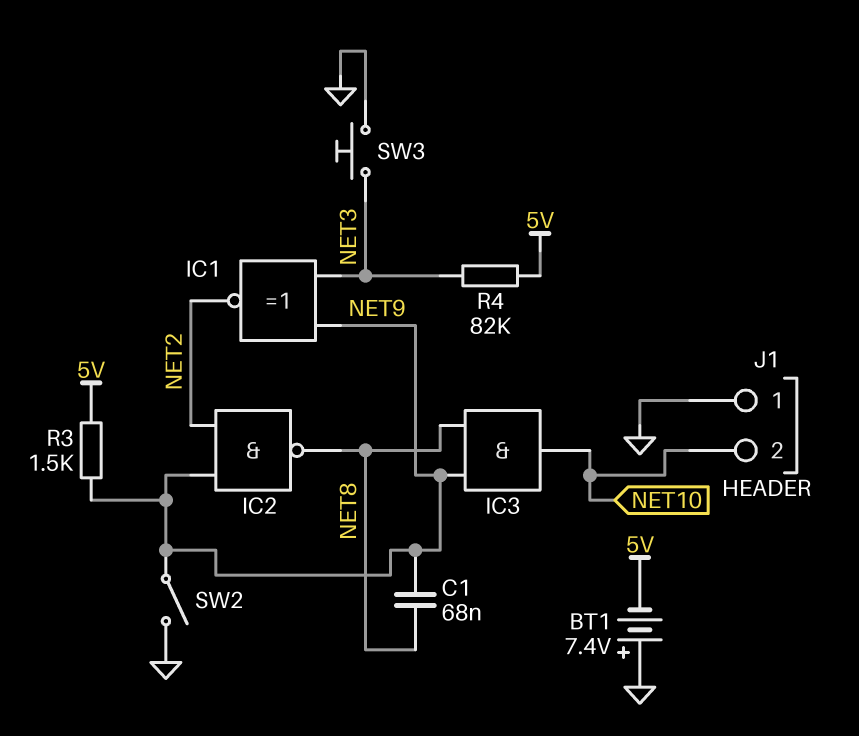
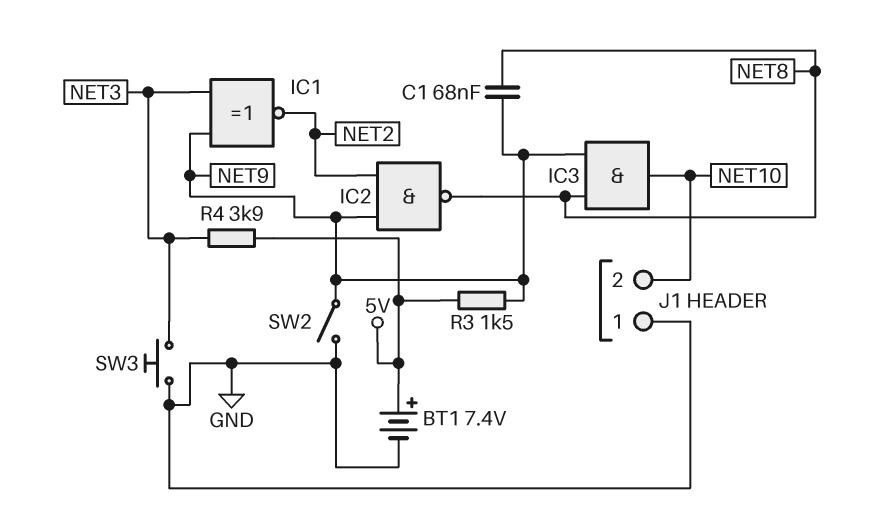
BT1: 7.4V (plus GND, minus 5V) -> 7.4V (plus 5V, minus GND)
R4: 82k (5V, NET3) -> 3.9k (5V, NET3)

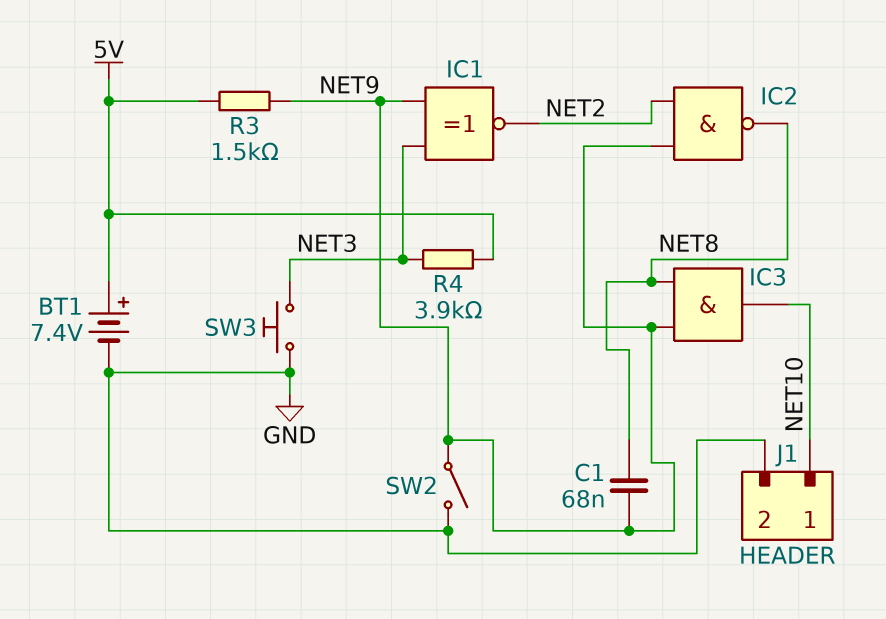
J1 pin 1: GND -> NET10
J1 pin 2: NET10 -> GND

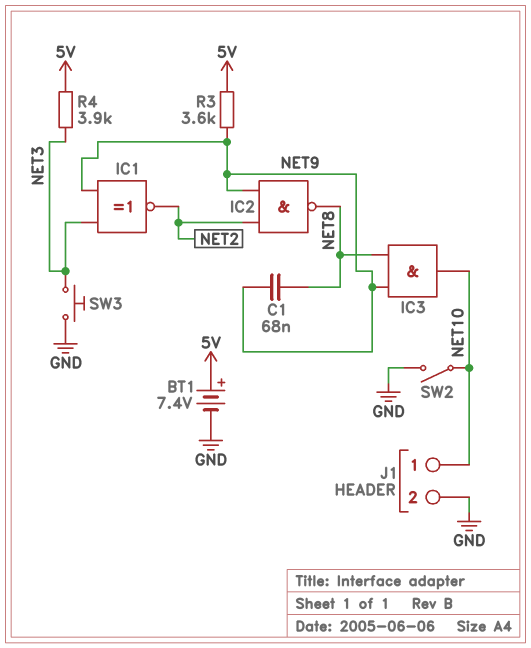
R3: 1.5k (5V, NET9) -> 3.6k (5V, NET9)
SW2: switch (GND, NET9) -> switch (GND, NET10)

